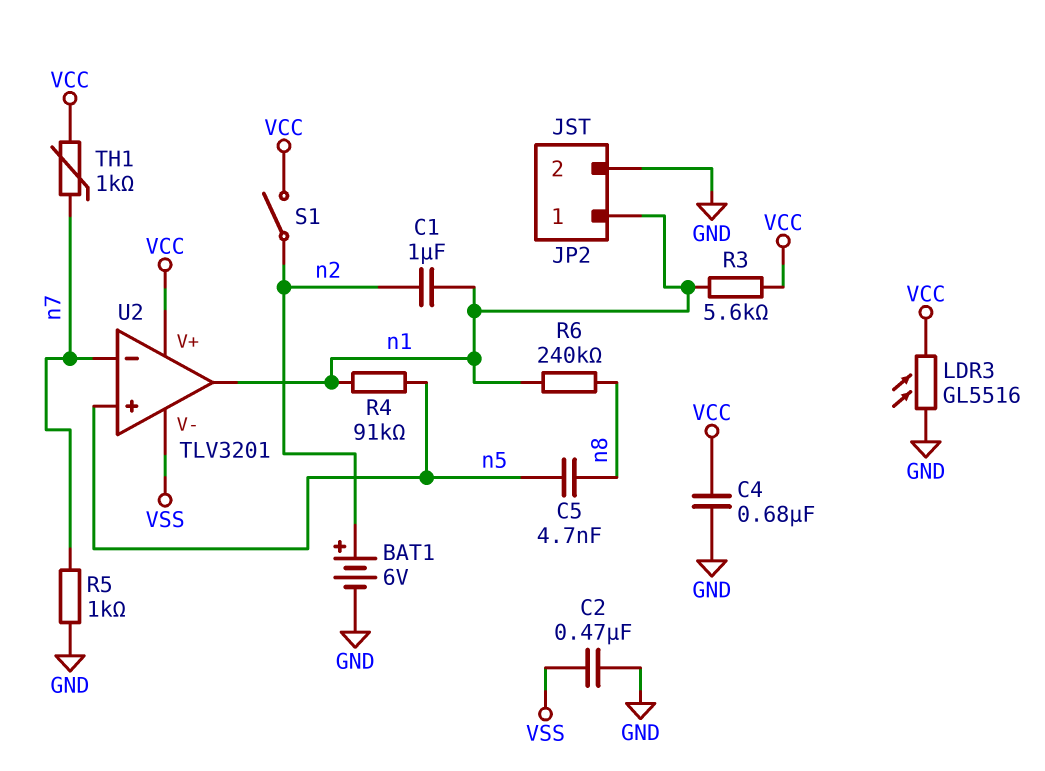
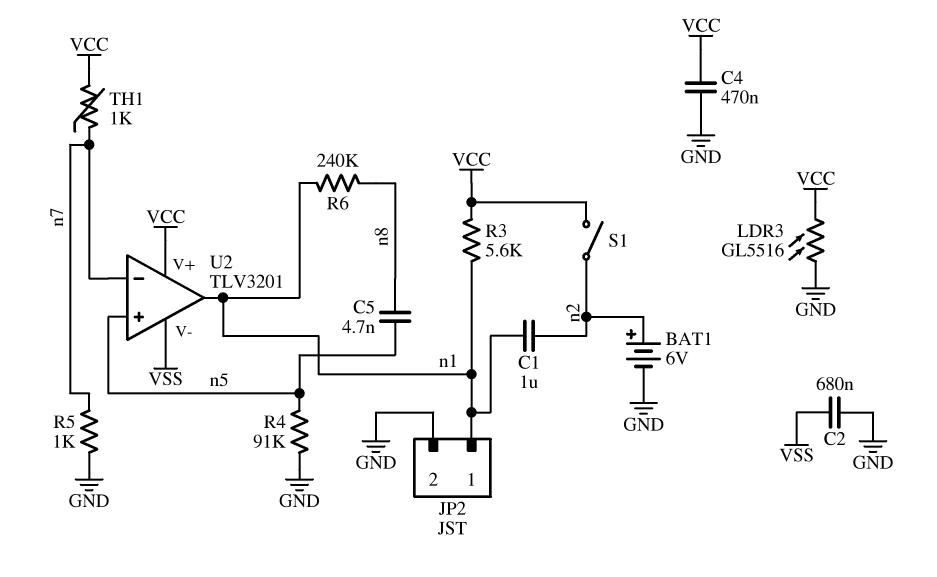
C2: 470nF (GND, VSS) -> 680nF (GND, VSS)
C4: 680nF (GND, VCC) -> 470nF (GND, VCC)
R4: 91k (n1, n5) -> 91k (GND, n5)

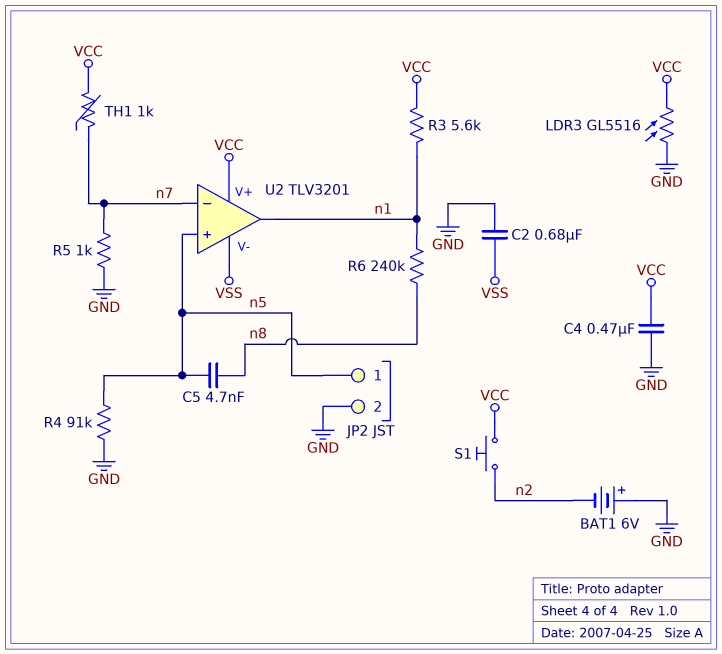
BAT1: 6V (plus n2, minus GND) -> 6V (plus GND, minus n2)
C1: 1uF (n1, n2) -> none
JP2 pin 1: n1 -> n5
S1: switch (VCC, n2) -> button (VCC, n2)

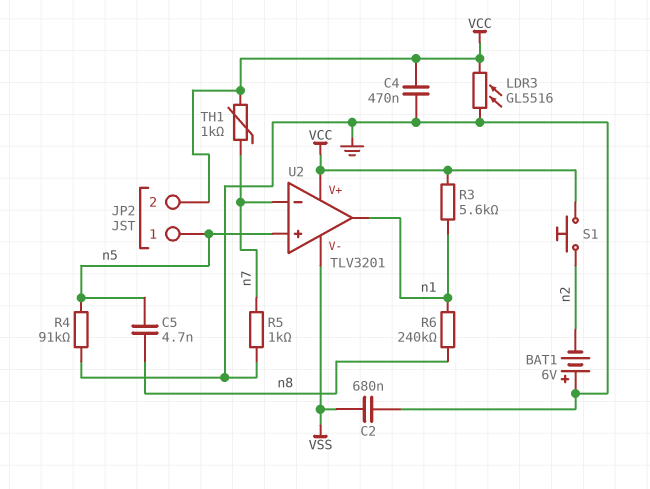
JP2 pin 2: GND -> VCC

